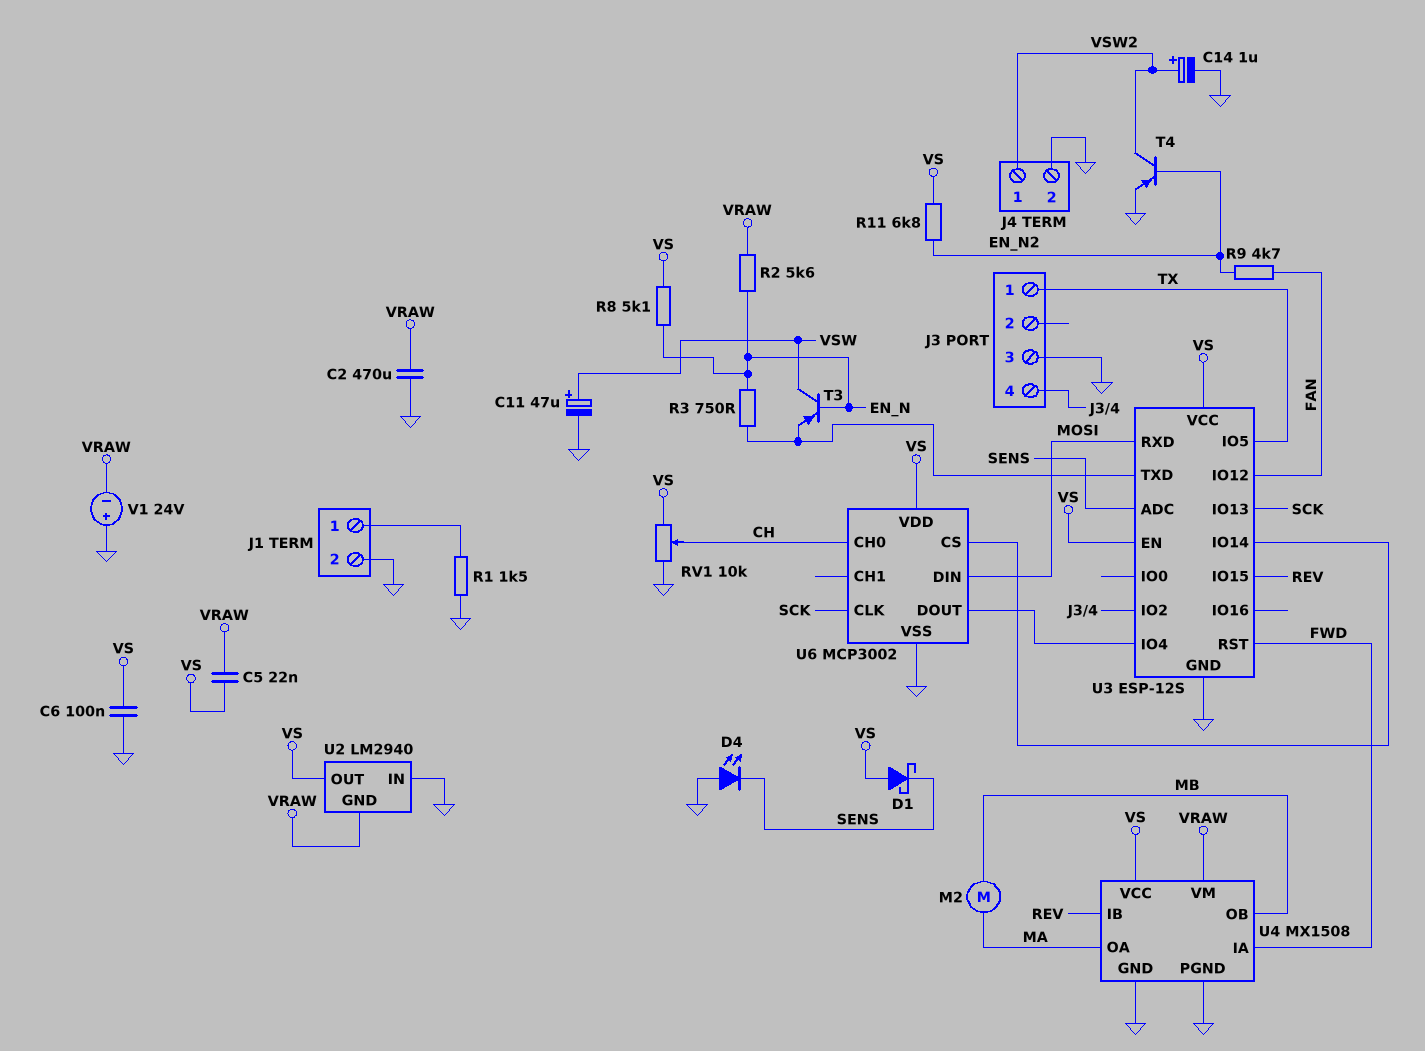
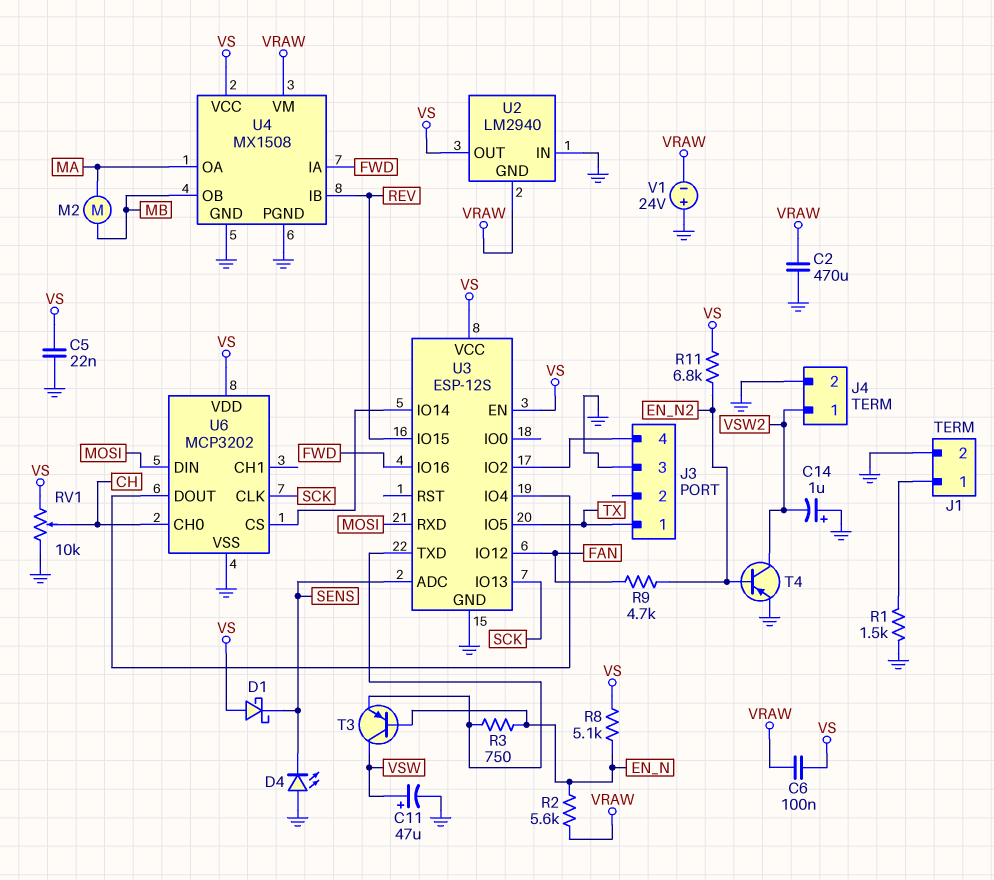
C5: 22nF (VRAW, VS) -> 22nF (GND, VS)
C6: 100nF (GND, VS) -> 100nF (VRAW, VS)
C14: 1uF (plus VSW2, minus GND) -> 1uF (plus GND, minus VSW2)
U3 pin IO16: none -> FWD
U3 pin RST: FWD -> none
U6: MCP3002 -> MCP3202

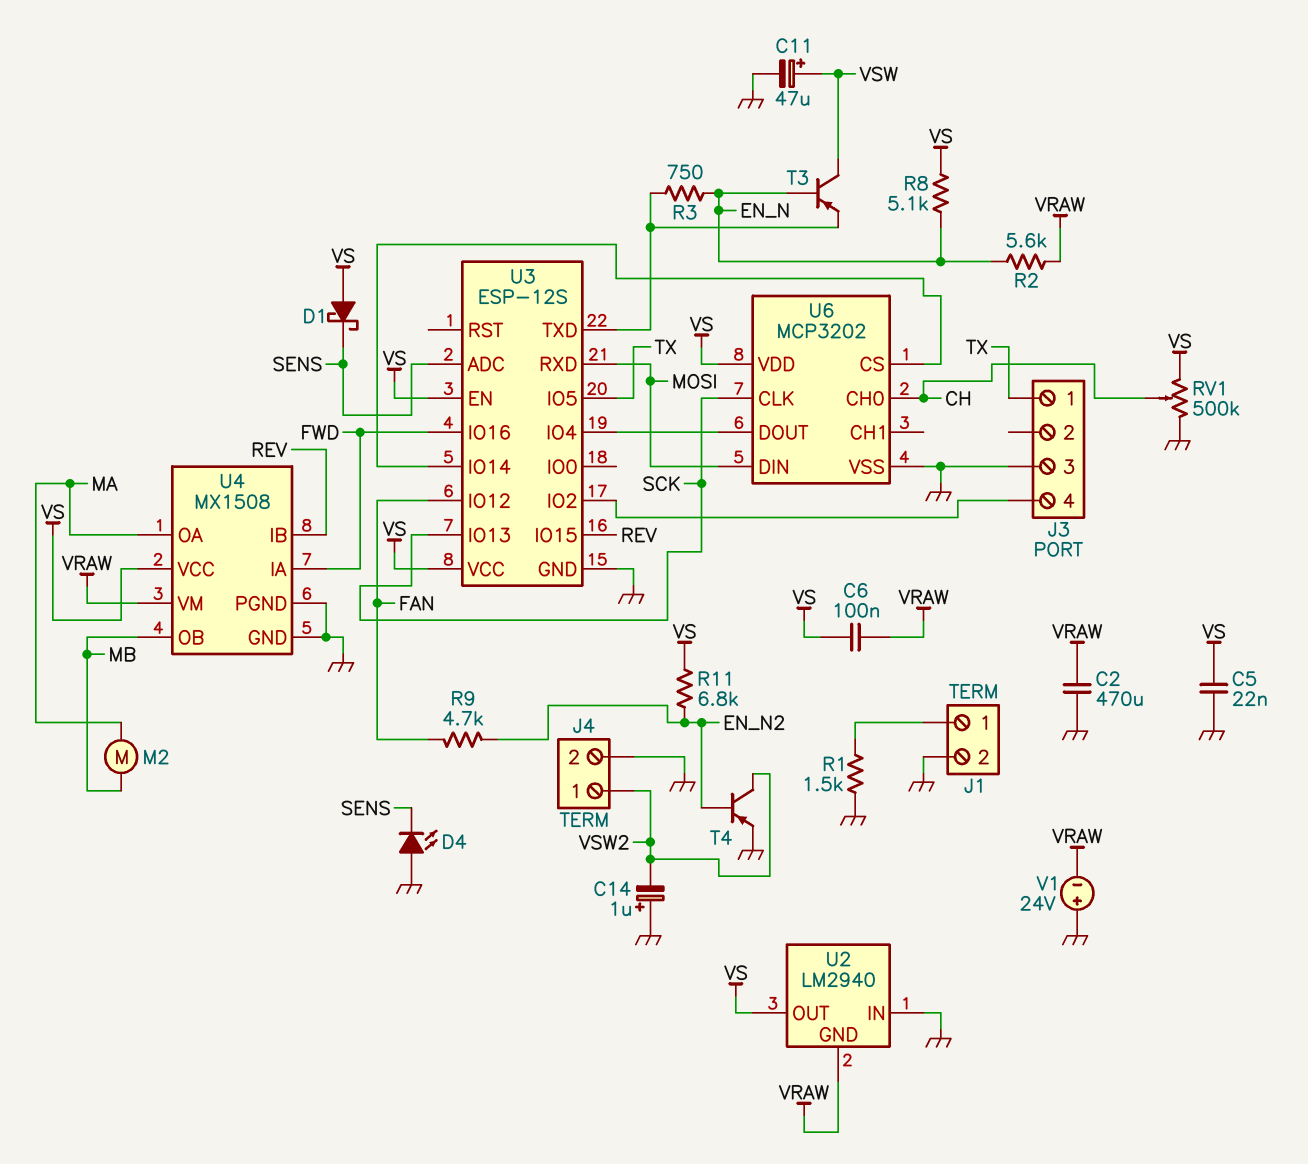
RV1: 10k (GND, VS, wiper CH) -> 500k (GND, VS, wiper CH)

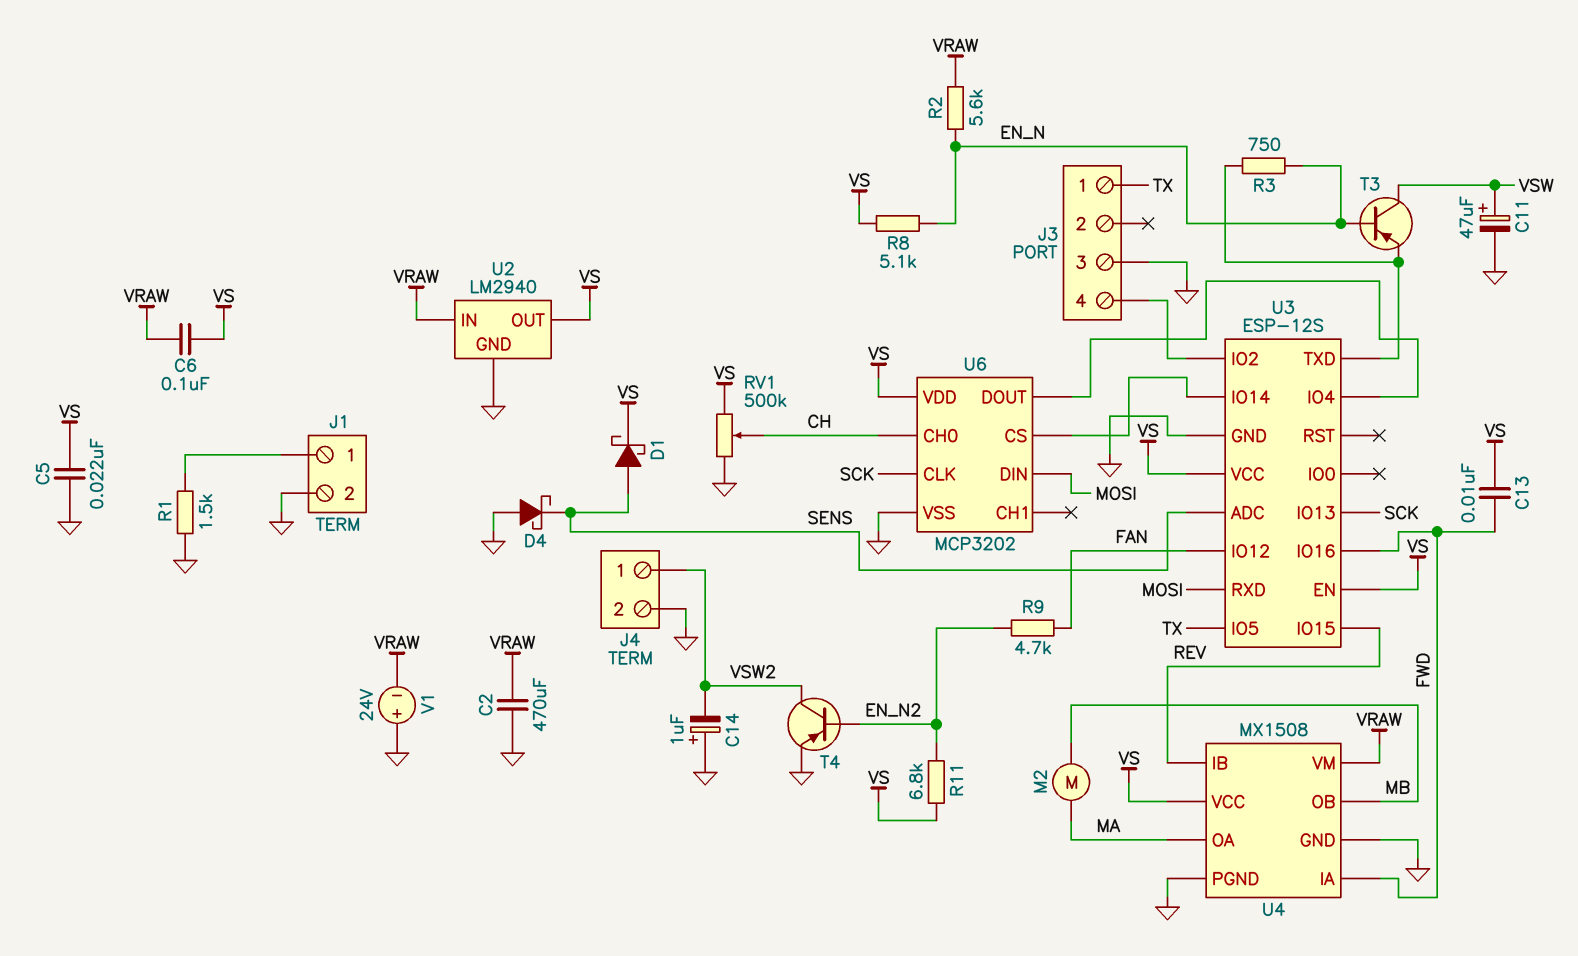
C13: none -> 10nF (FWD, VS)
D1: schottky (A VS, K SENS) -> schottky (A SENS, K VS)
D4: LED (A GND, K SENS) -> schottky (A GND, K SENS)
U2 pin GND: VRAW -> GND
U2 pin IN: GND -> VRAW

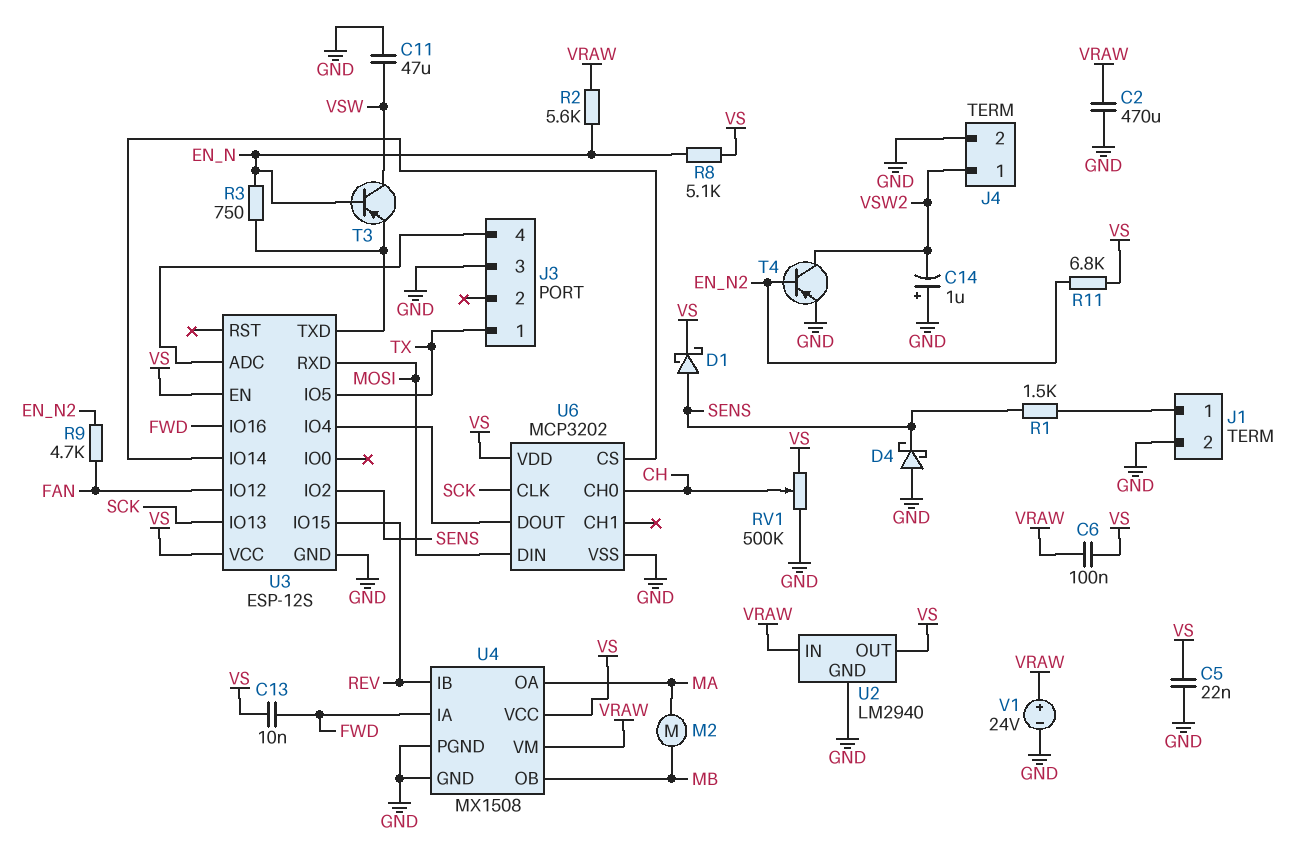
C11: 47uF (plus VSW, minus GND) -> 47uF (GND, VSW)
R1: 1.5k (GND, J1/1) -> 1.5k (J1/1, SENS)
U3 pin ADC: SENS -> J3/4
U3 pin IO2: J3/4 -> SENS
V1: 24V (plus GND, minus VRAW) -> 24V (plus VRAW, minus GND)

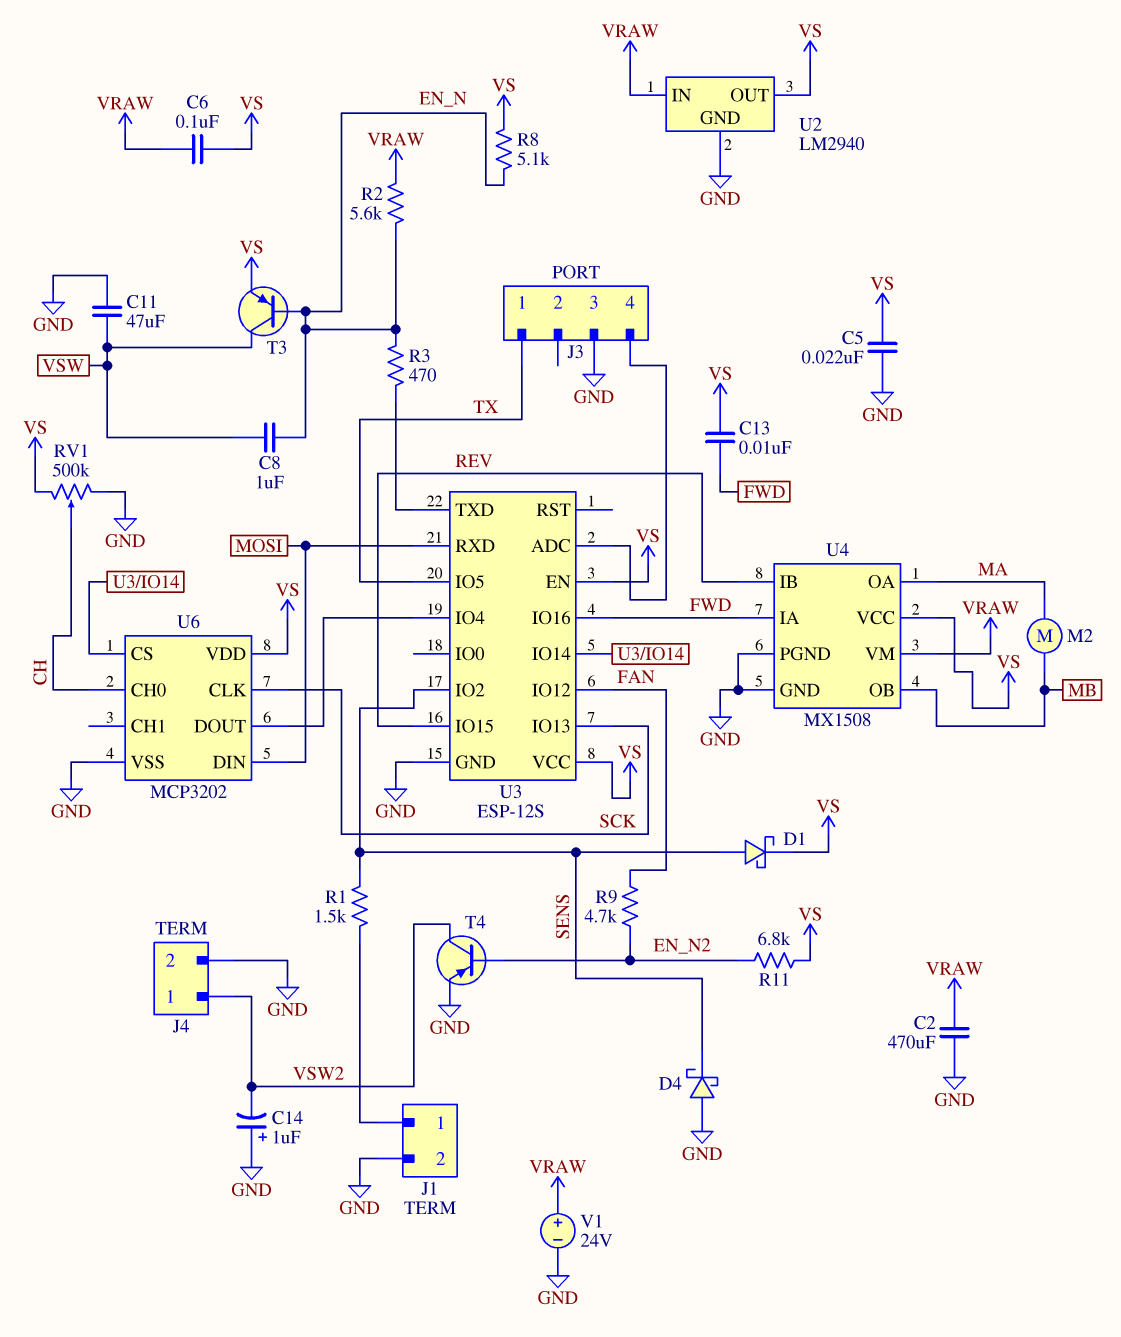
C8: none -> 1uF (EN_N, VSW)
R3: 750 (EN_N, U3/TXD) -> 470 (EN_N, U3/TXD)
T3: PNP (B EN_N, C VSW, E U3/TXD) -> PNP (B EN_N, C VSW, E VS)

